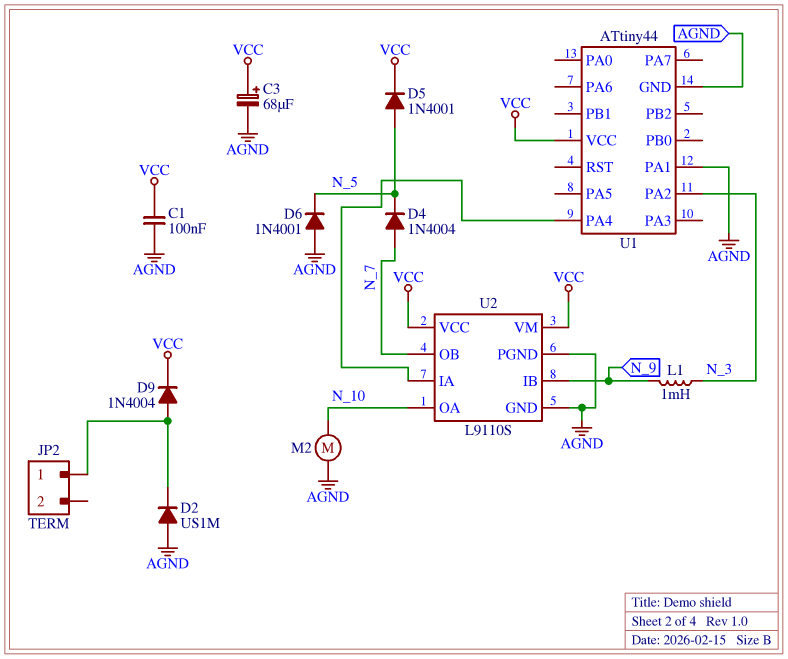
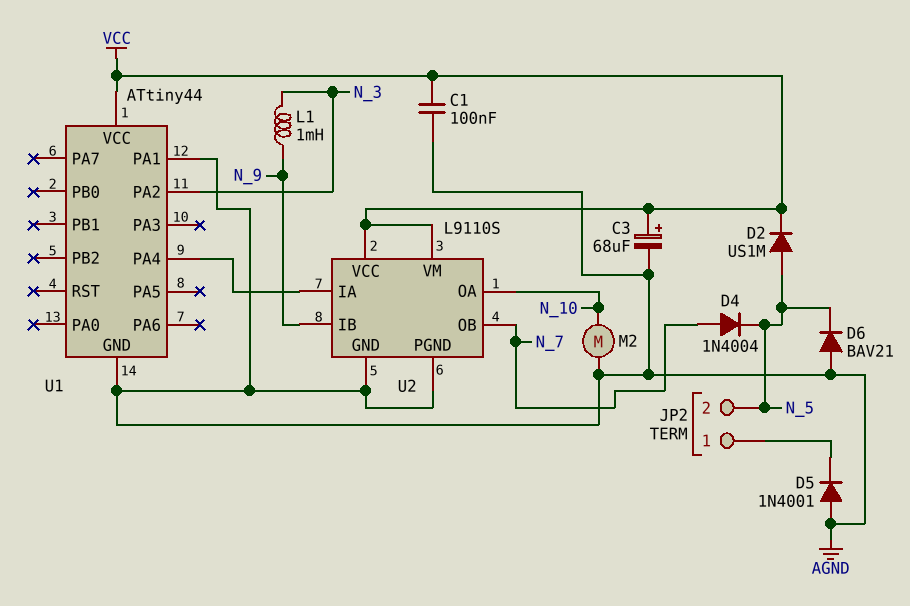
D2: diode US1M (A AGND, K JP2/1) -> diode US1M (A N_5, K VCC)
D5: diode 1N4001 (A N_5, K VCC) -> diode 1N4001 (A AGND, K JP2/1)
D6: diode 1N4001 (A AGND, K N_5) -> diode BAV21 (A AGND, K N_5)
D9: diode 1N4004 (A JP2/1, K VCC) -> none
JP2 pin 2: none -> N_5

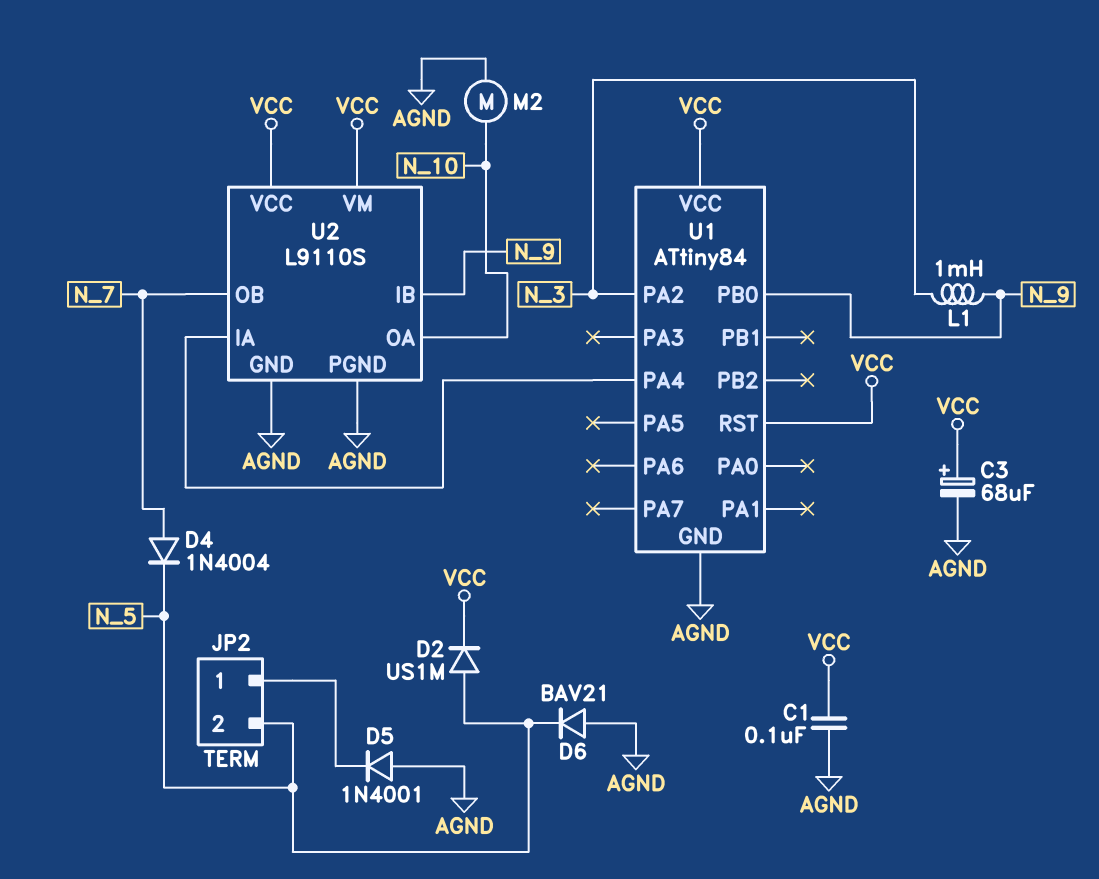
U1: ATtiny44 -> ATtiny84
U1 pin PA1: AGND -> none
U1 pin PB0: none -> N_9
U1 pin RST: none -> VCC

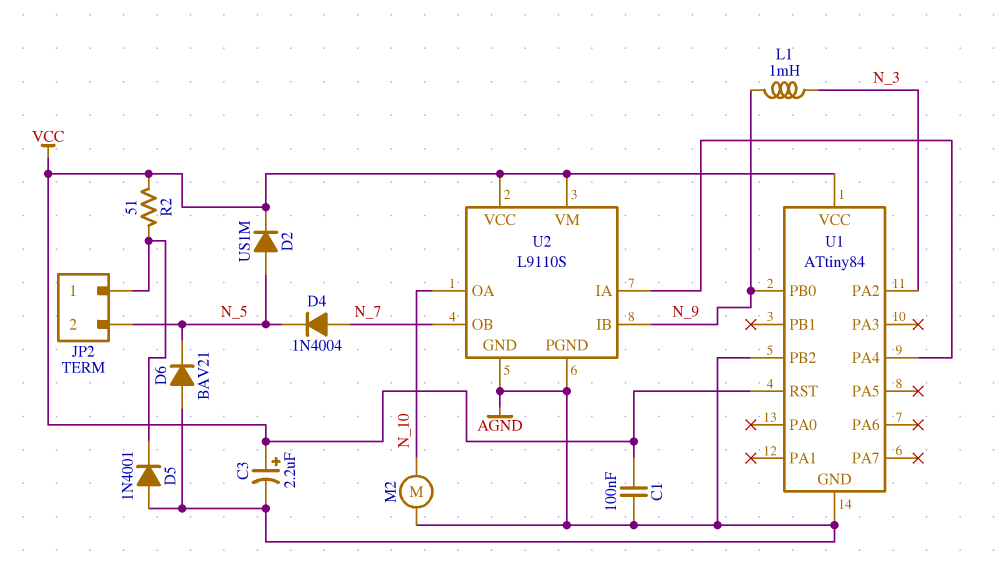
C3: 68uF (plus VCC, minus AGND) -> 2.2uF (plus VCC, minus AGND)
R2: none -> 51 (JP2/1, VCC)
U1 pin PB2: none -> AGND

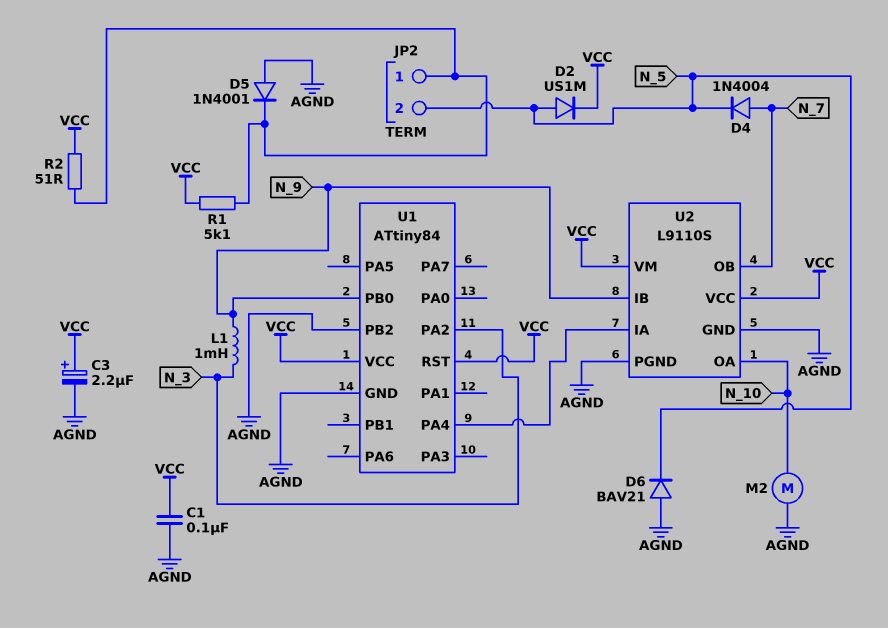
R1: none -> 5.1k (JP2/1, VCC)

